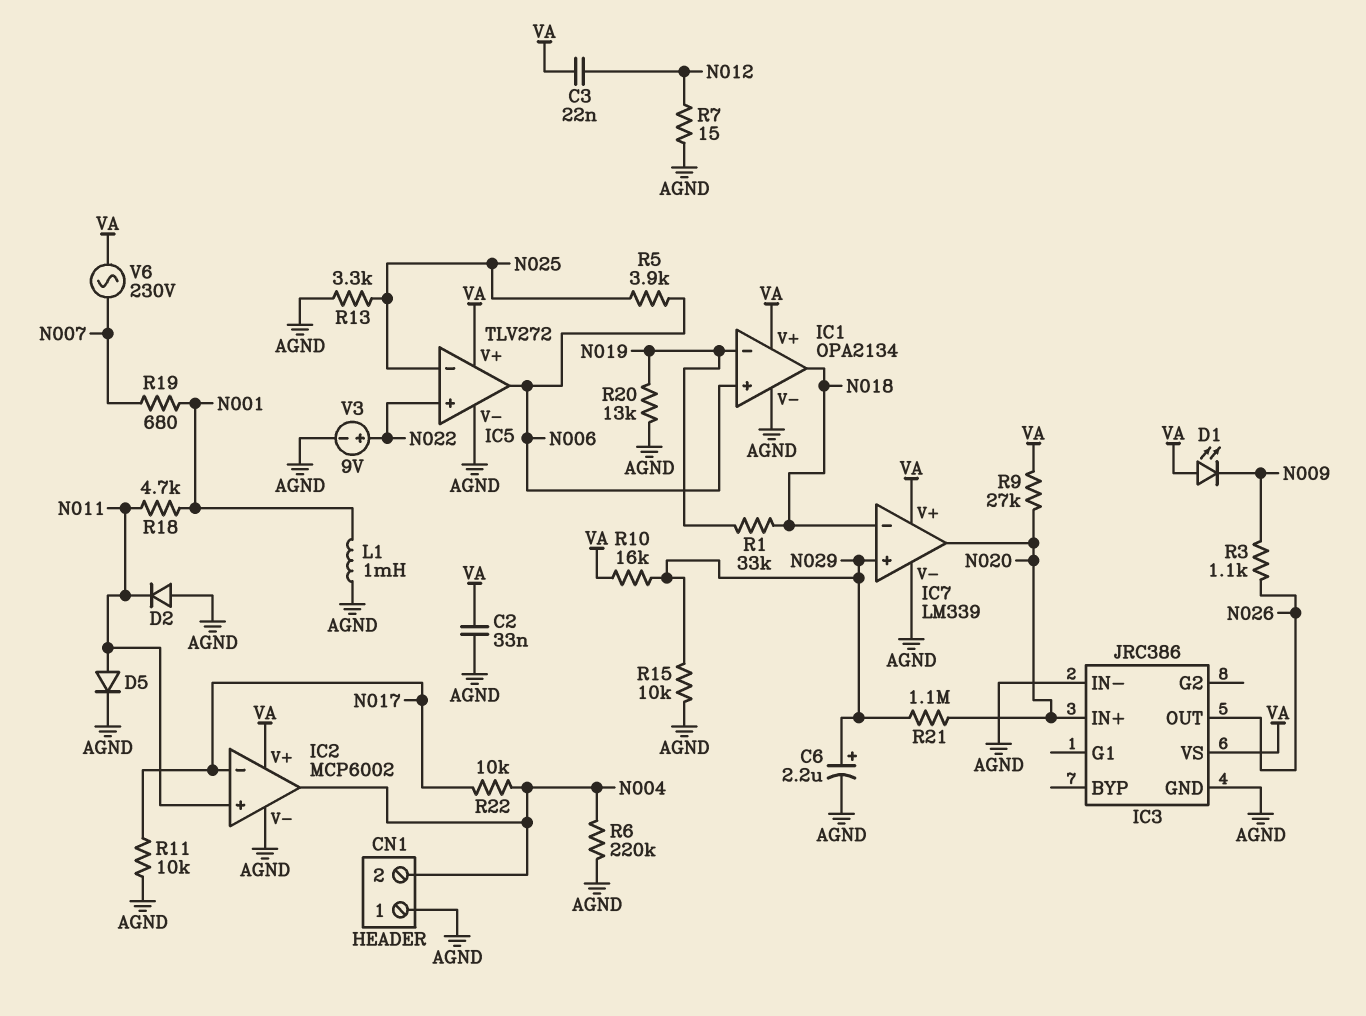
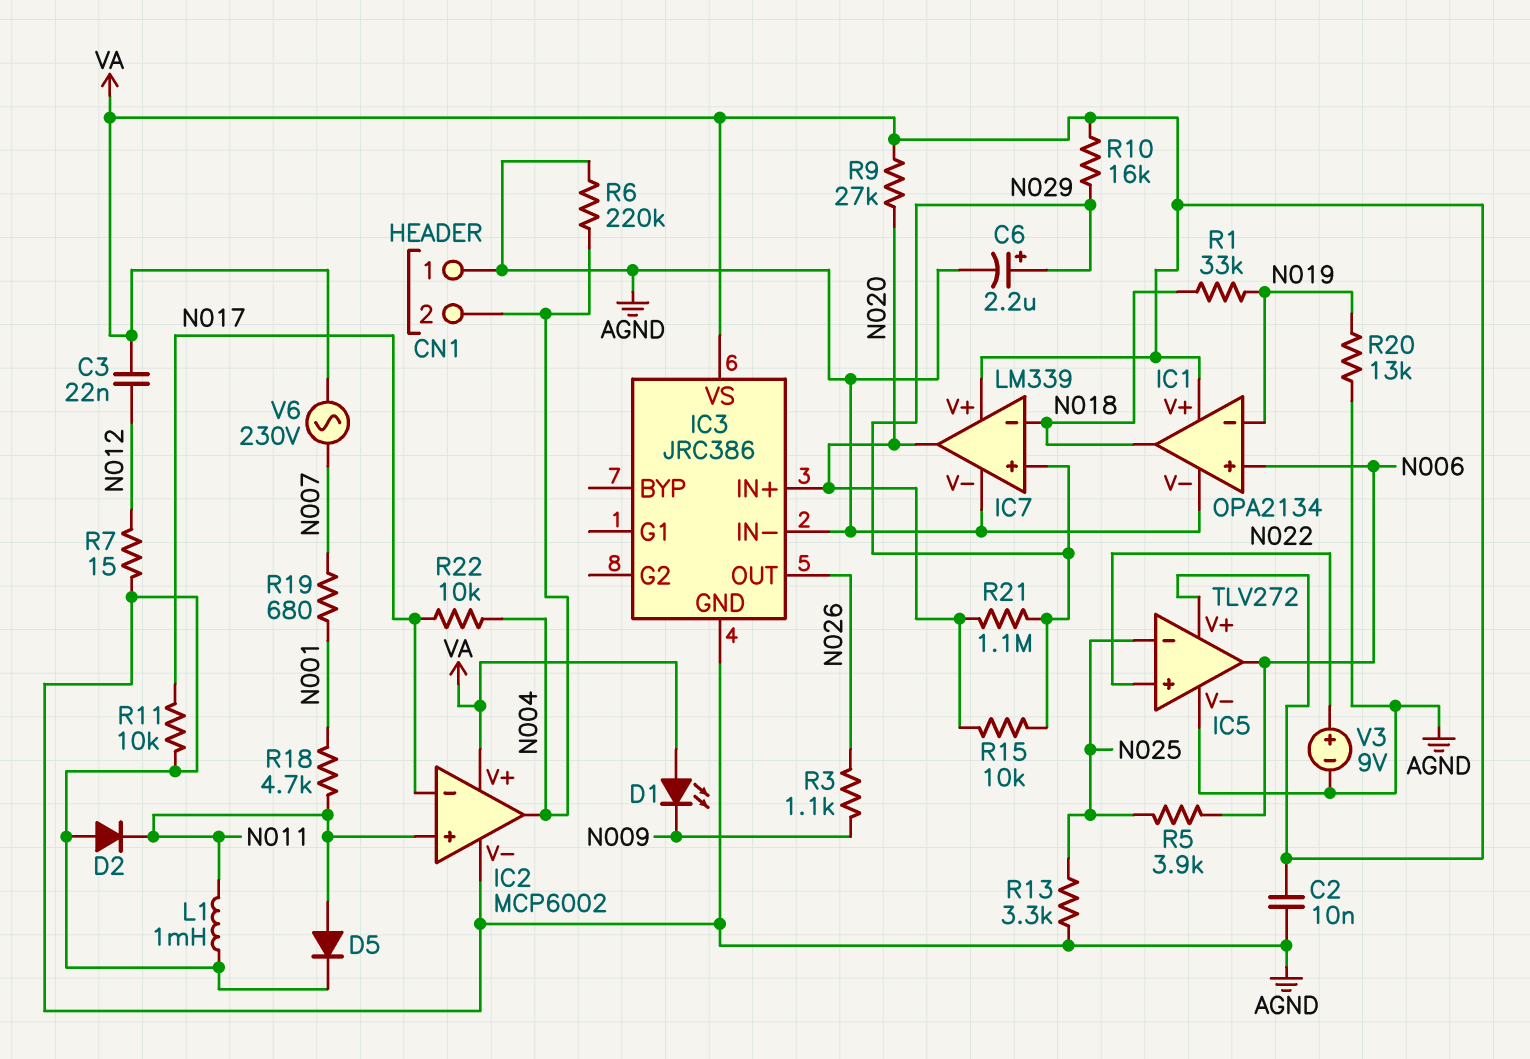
C2: 33nF (AGND, VA) -> 10nF (AGND, VA)
L1: 1mH (AGND, N001) -> 1mH (AGND, N011)
R15: 10k (AGND, N029) -> 10k (N020, N029)

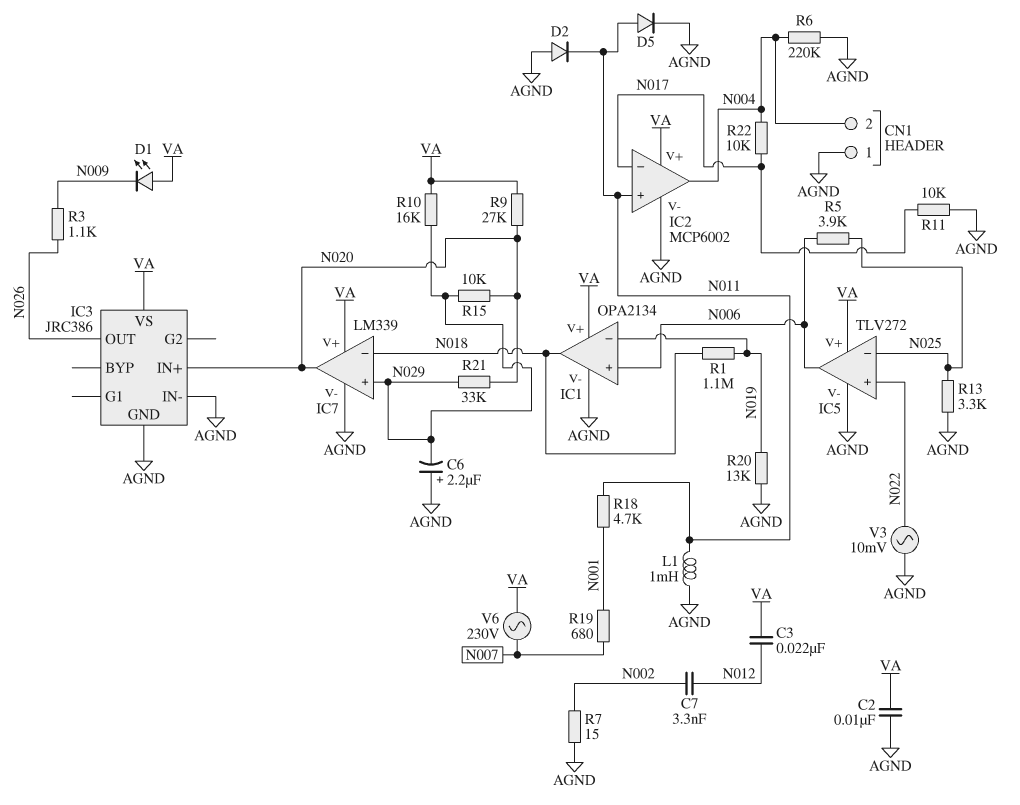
C6: 2.2uF (plus N029, minus AGND) -> 2.2uF (plus AGND, minus N029)
C7: none -> 3.3nF (N002, N012)
R1: 33k (N018, N019) -> 1.1M (N018, N019)
R7: 15 (AGND, N012) -> 15 (AGND, N002)
R21: 1.1M (N020, N029) -> 33k (N020, N029)
V3: 9V (plus N022, minus AGND) -> AC 10mV (AGND, N022)

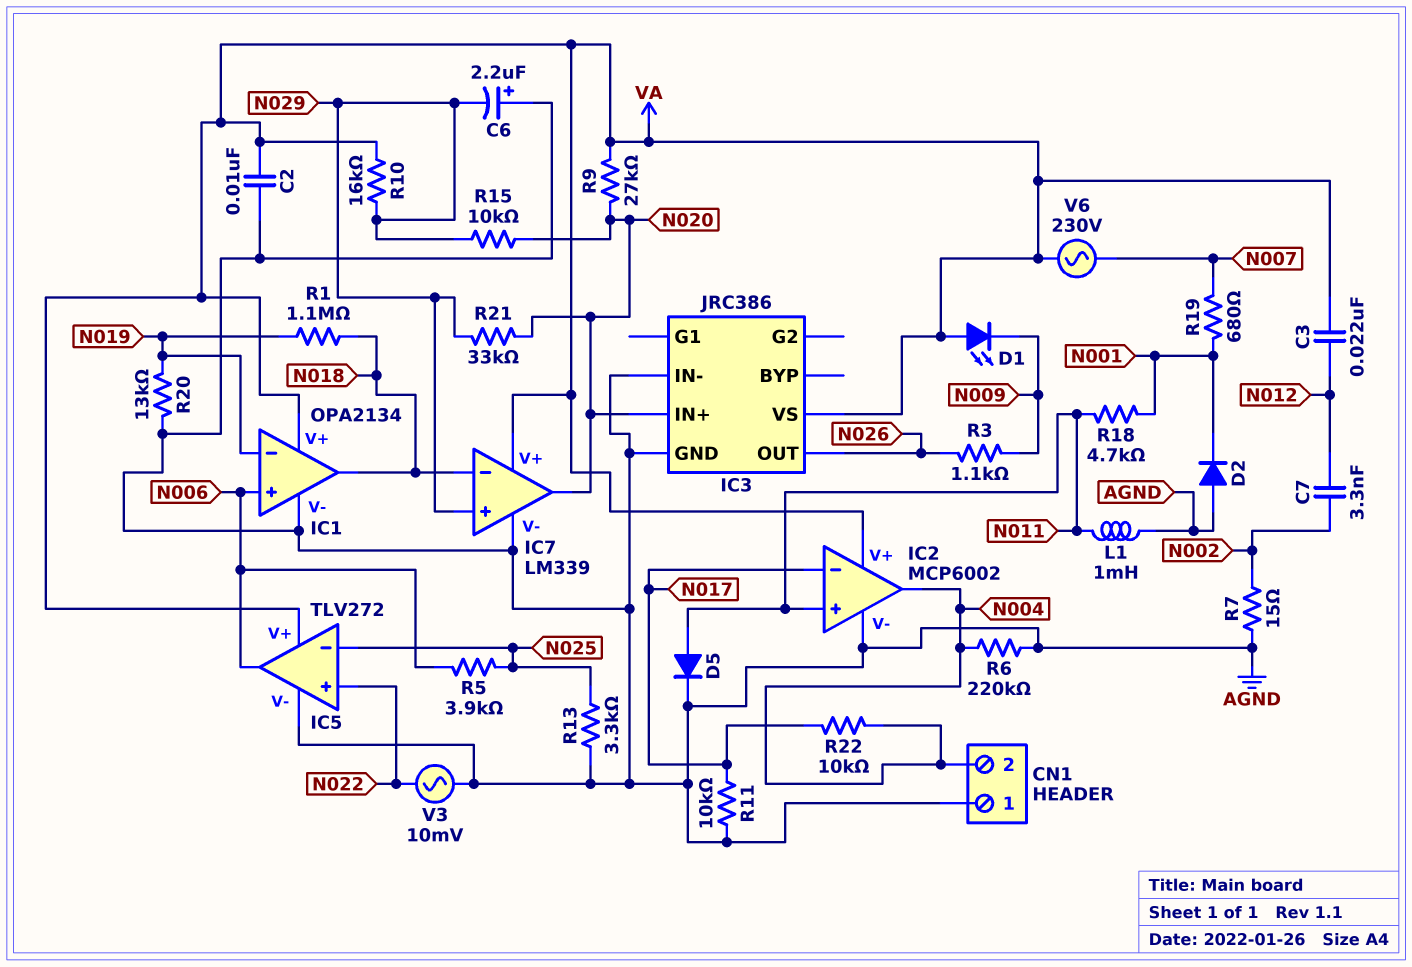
D2: diode (A AGND, K N011) -> diode (A AGND, K N001)

